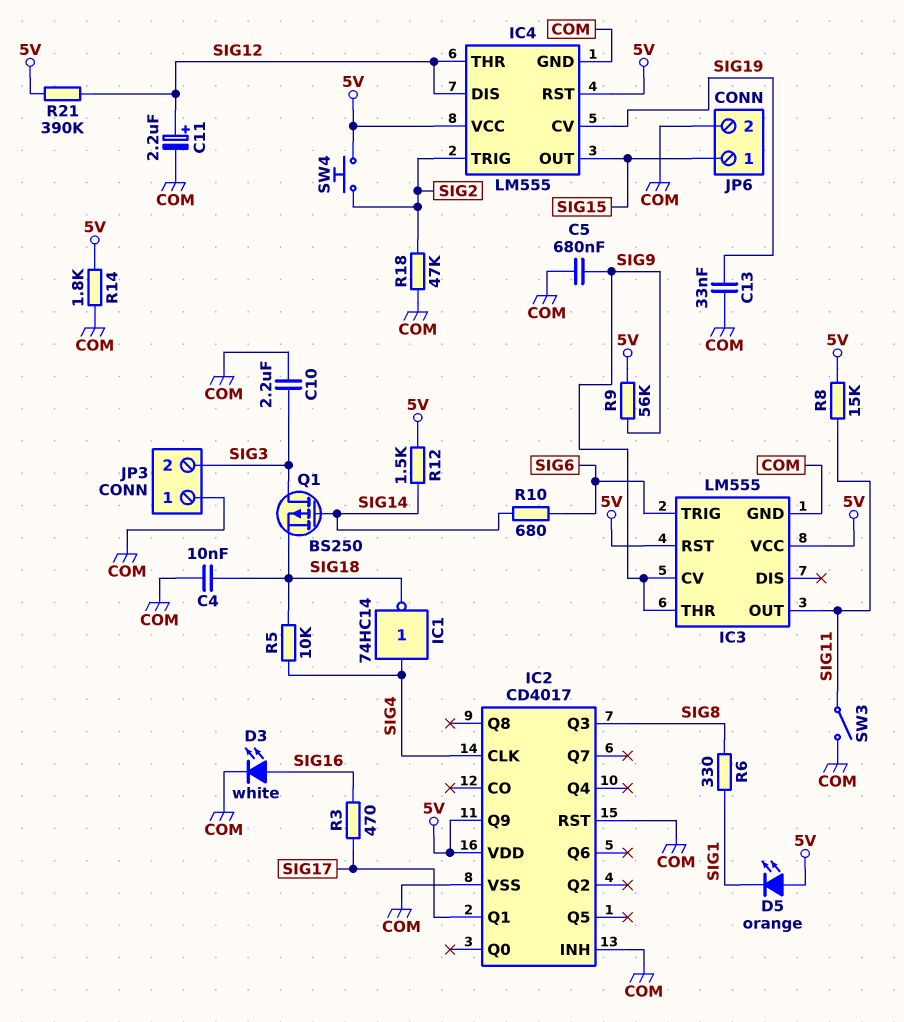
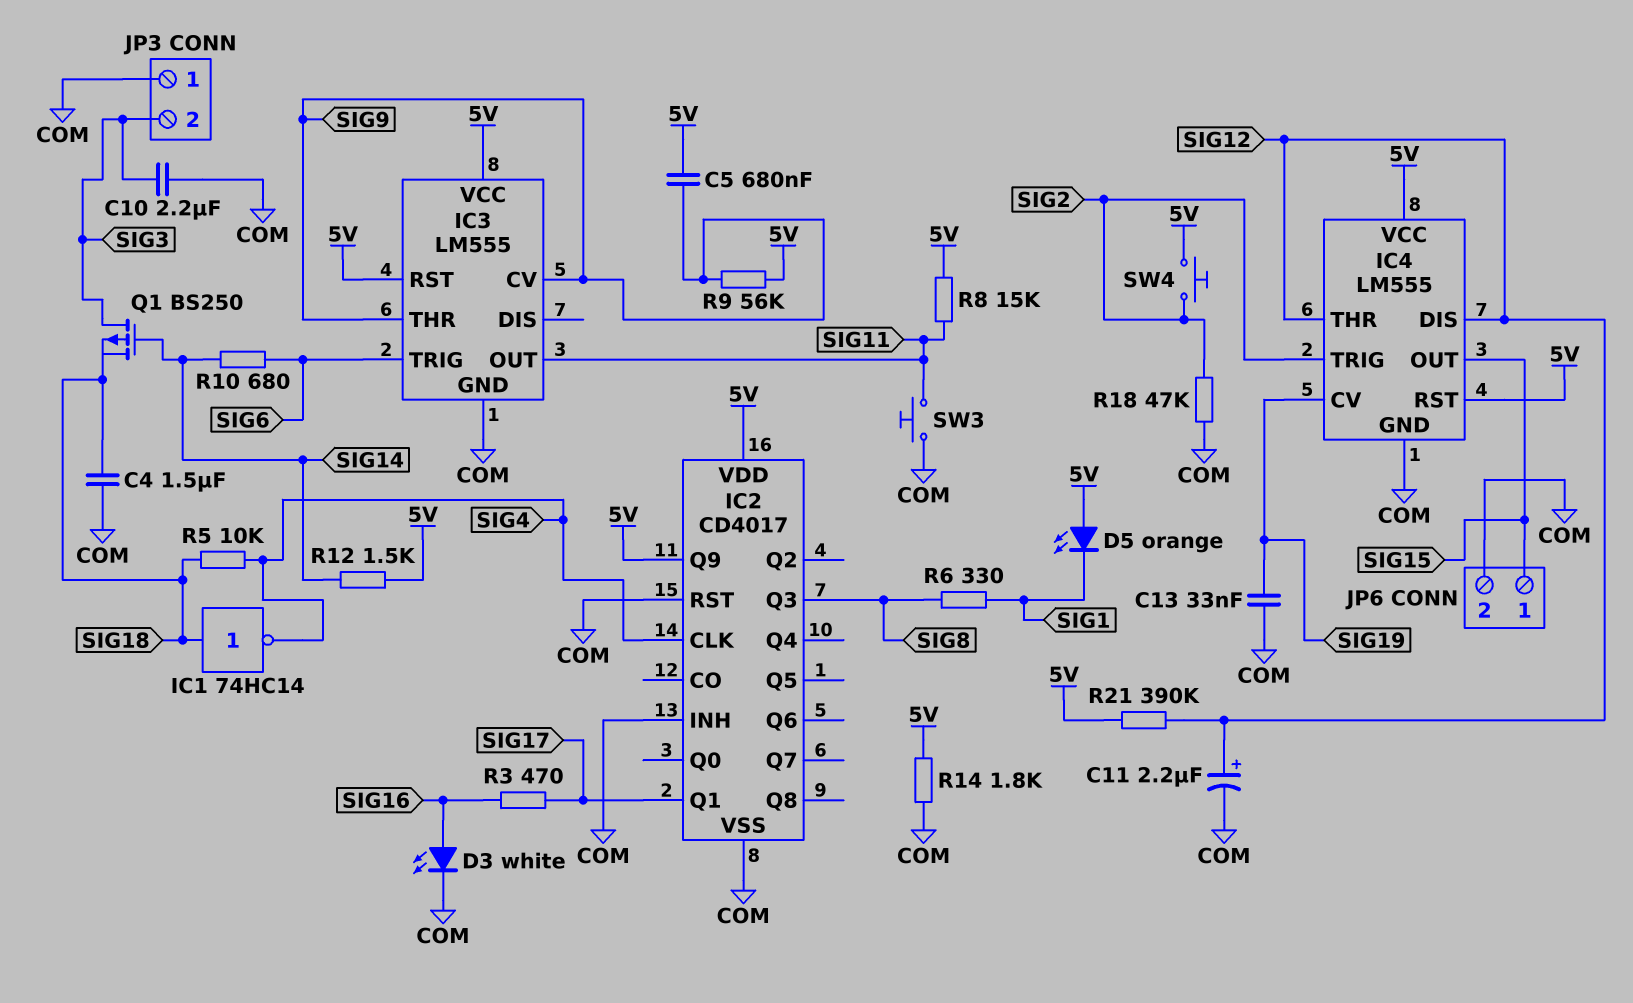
C4: 10nF (COM, SIG18) -> 1.5uF (COM, SIG18)
C5: 680nF (COM, SIG9) -> 680nF (5V, SIG9)
IC1: NOT 74HC14 (in SIG4, out SIG18) -> NOT 74HC14 (in SIG18, out SIG4)
SW3: switch (COM, SIG11) -> button (COM, SIG11)

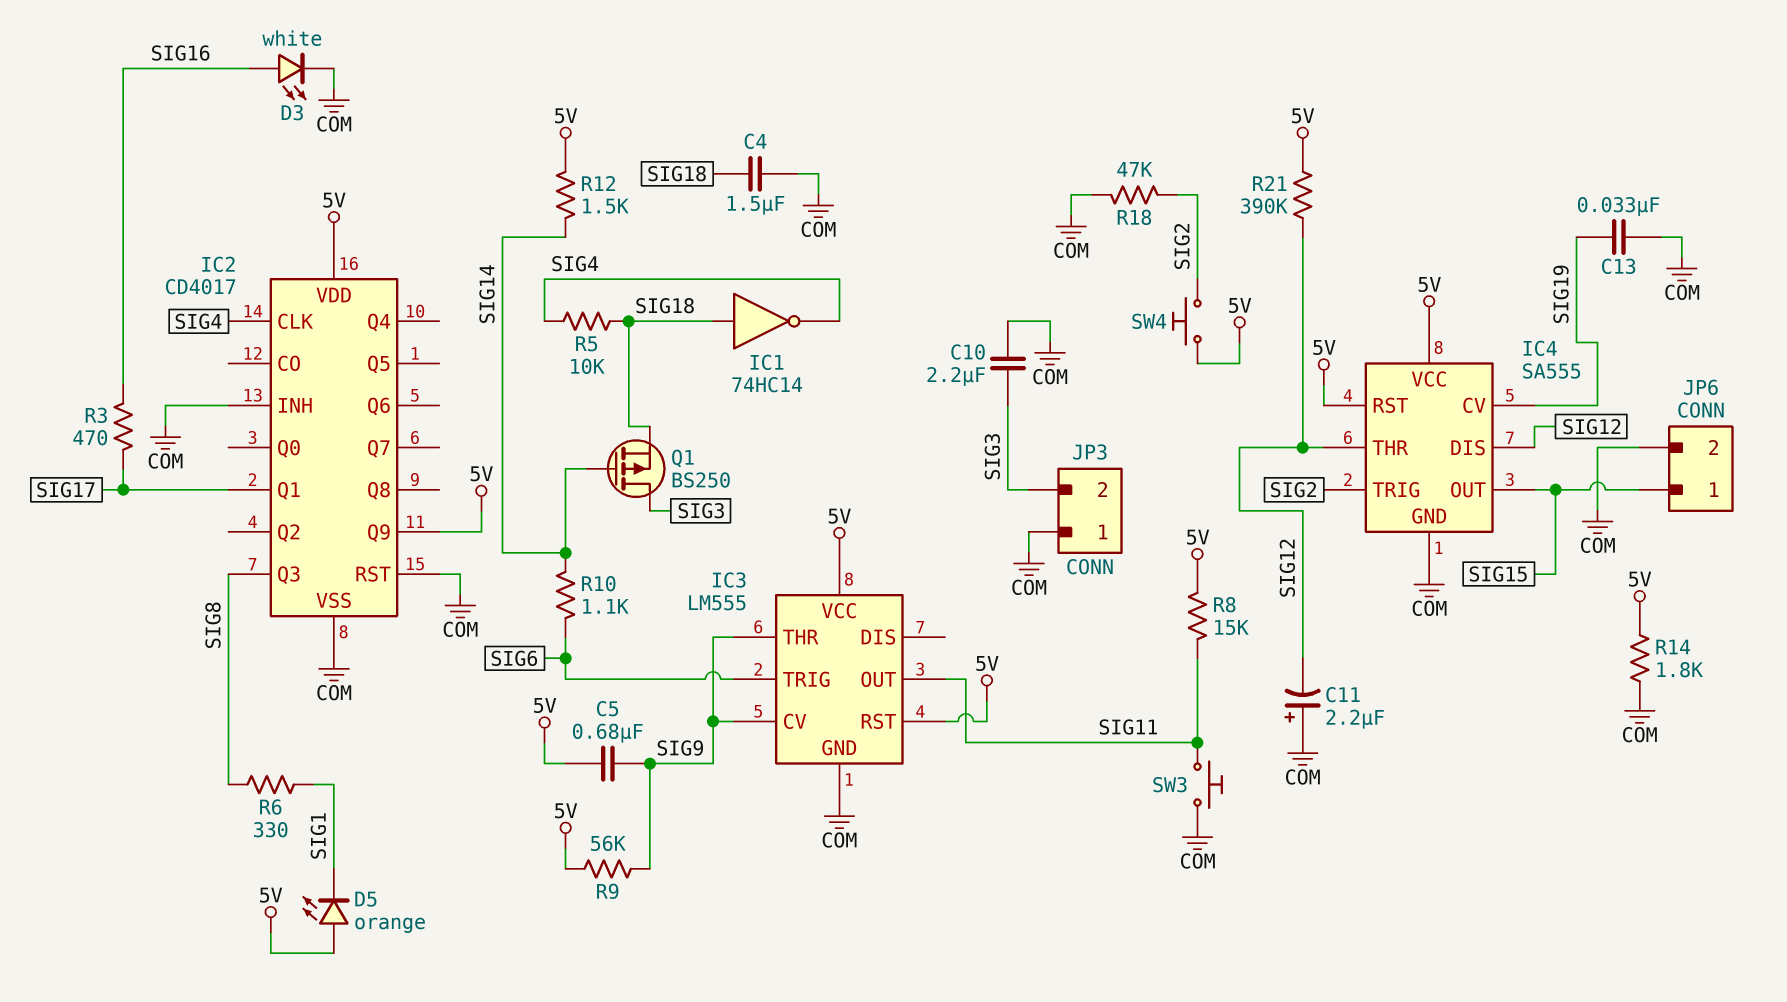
C11: 2.2uF (plus SIG12, minus COM) -> 2.2uF (plus COM, minus SIG12)
IC4: LM555 -> SA555
R10: 680 (SIG6, SIG14) -> 1.1k (SIG6, SIG14)

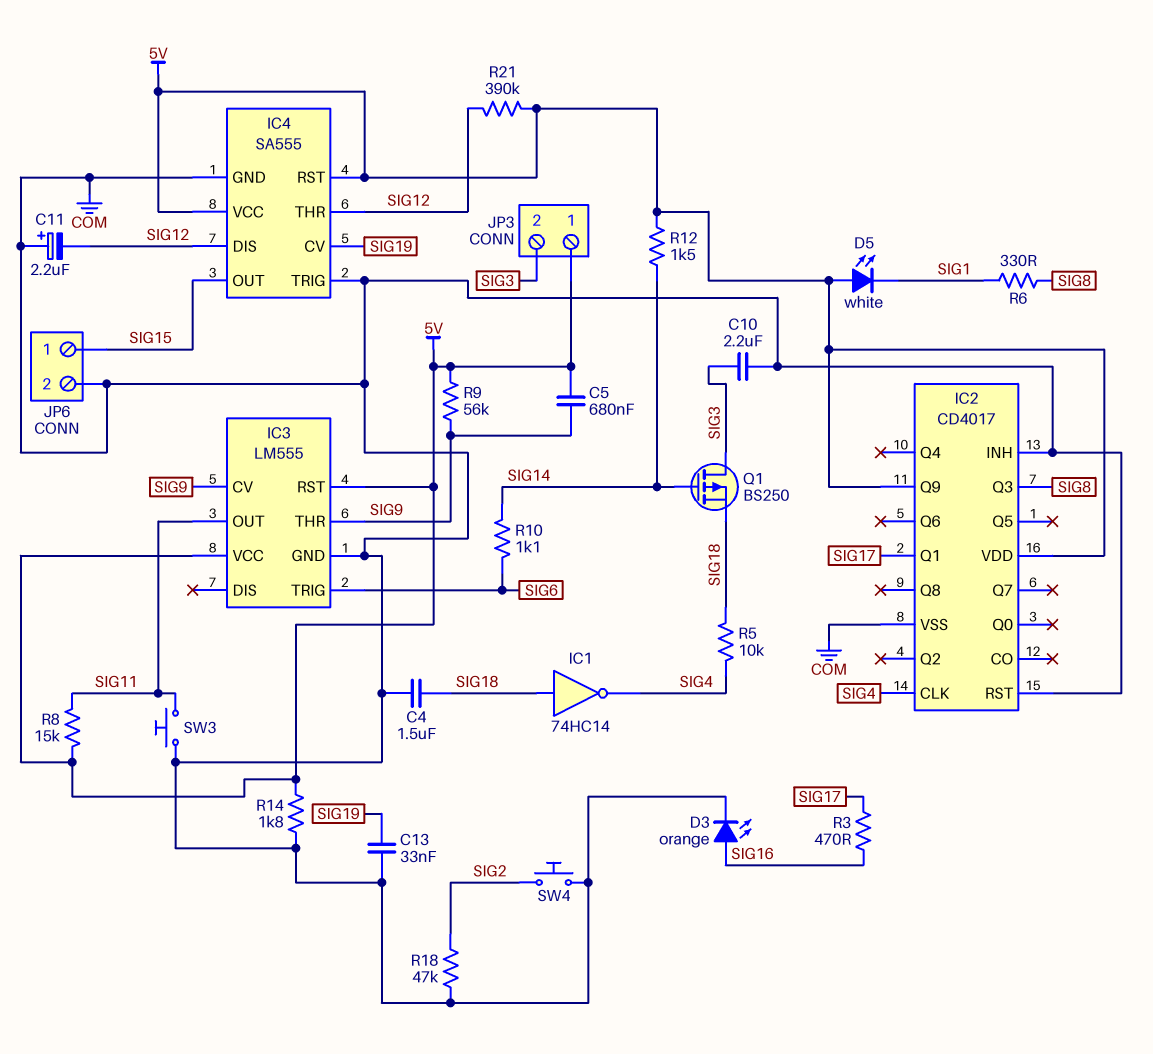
D3: LED white (A SIG16, K COM) -> LED orange (A SIG16, K COM)
D5: LED orange (A 5V, K SIG1) -> LED white (A 5V, K SIG1)
IC4 pin TRIG: SIG2 -> COM
JP3 pin 1: COM -> 5V
SW4: button (5V, SIG2) -> button (COM, SIG2)

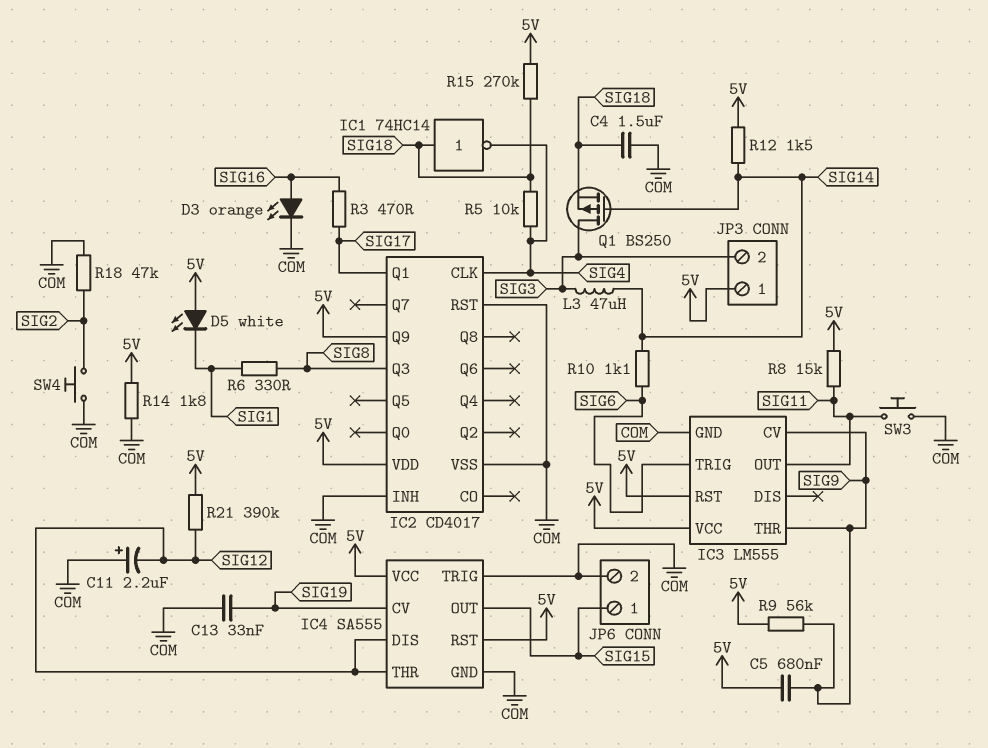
C10: 2.2uF (COM, SIG3) -> none
L3: none -> 47uH (SIG3, SIG14)
R15: none -> 270k (5V, SIG18)

